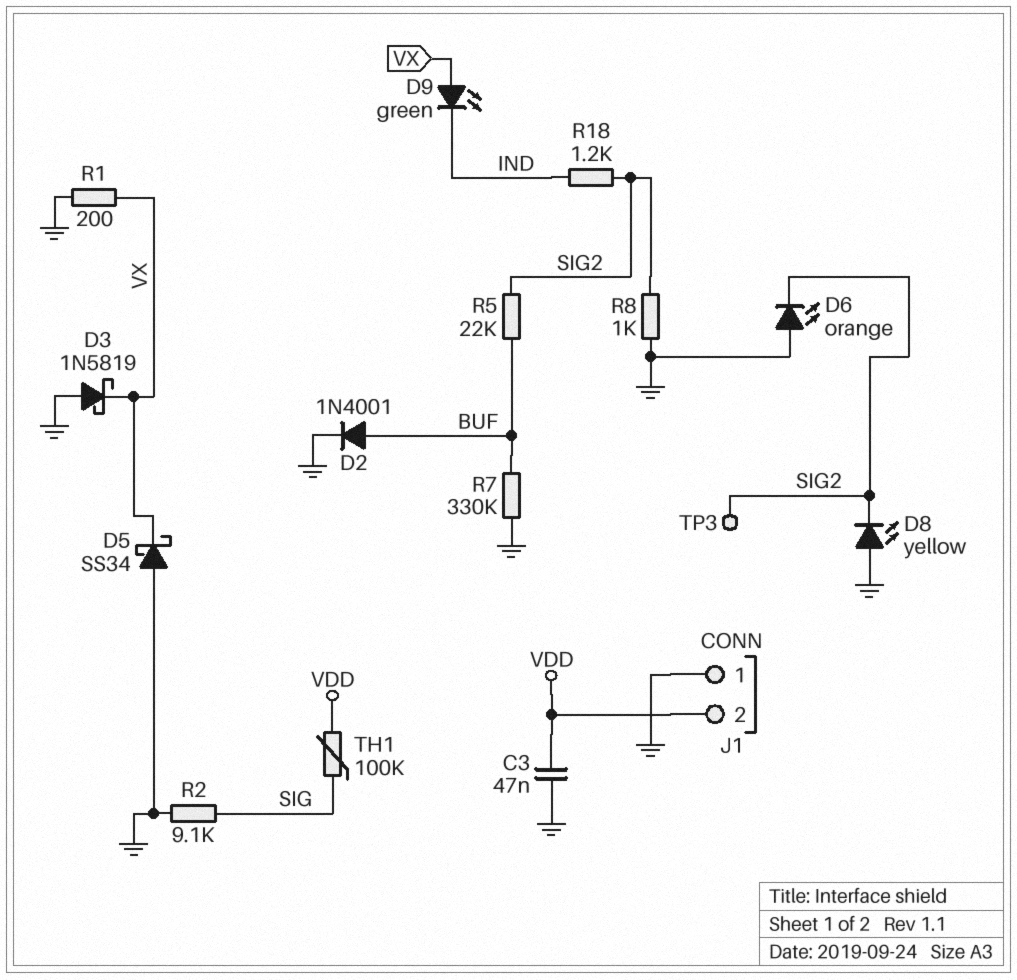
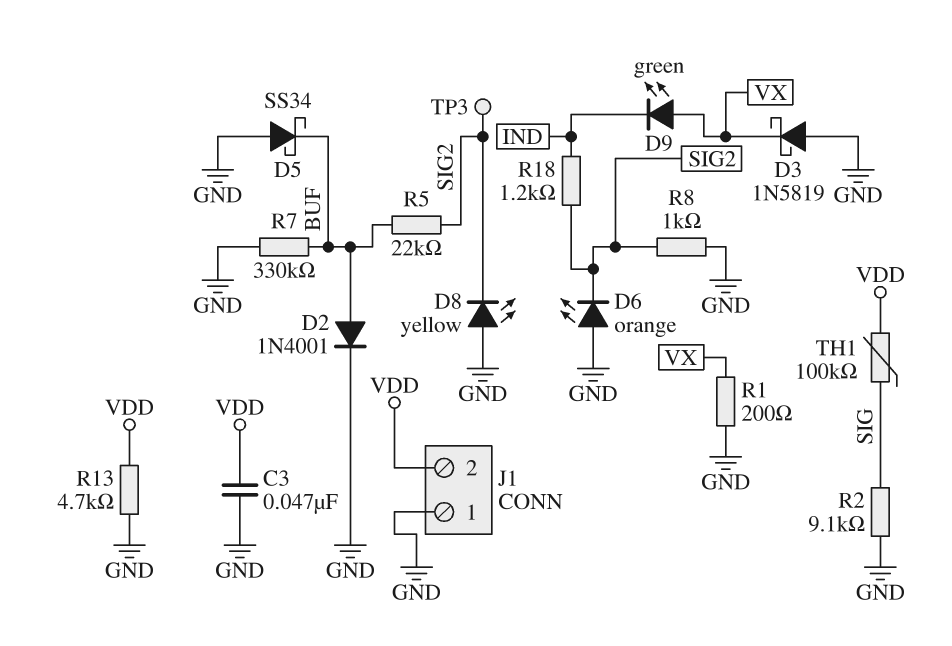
D5: schottky SS34 (A GND, K VX) -> schottky SS34 (A GND, K BUF)
R13: none -> 4.7k (GND, VDD)

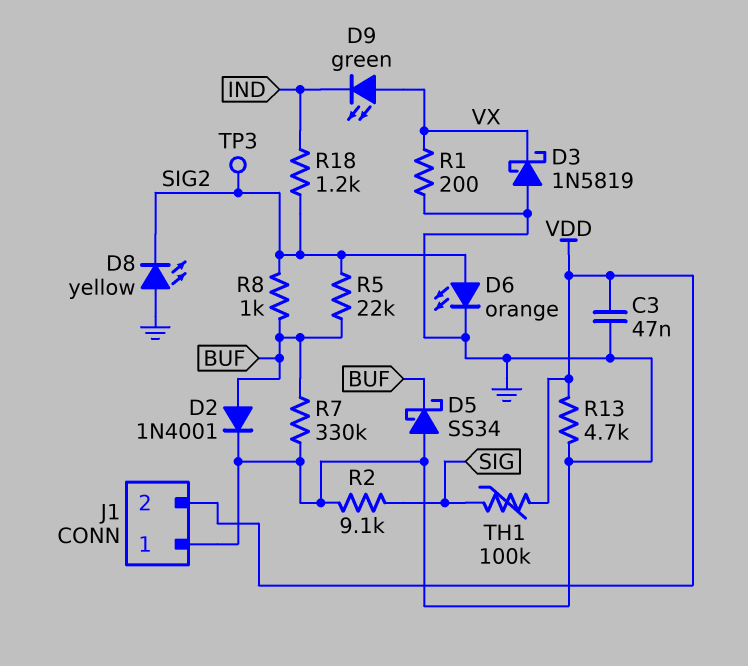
D6: LED orange (A GND, K SIG2) -> LED orange (A SIG2, K GND)
R8: 1k (GND, SIG2) -> 1k (BUF, SIG2)

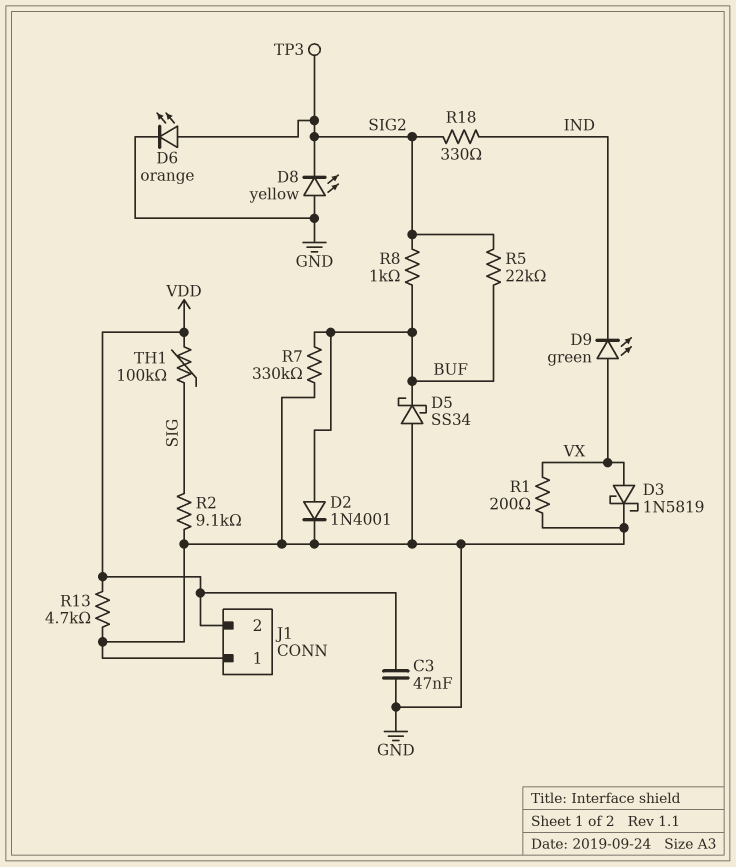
D3: schottky 1N5819 (A GND, K VX) -> schottky 1N5819 (A VX, K GND)
R18: 1.2k (IND, SIG2) -> 330 (IND, SIG2)

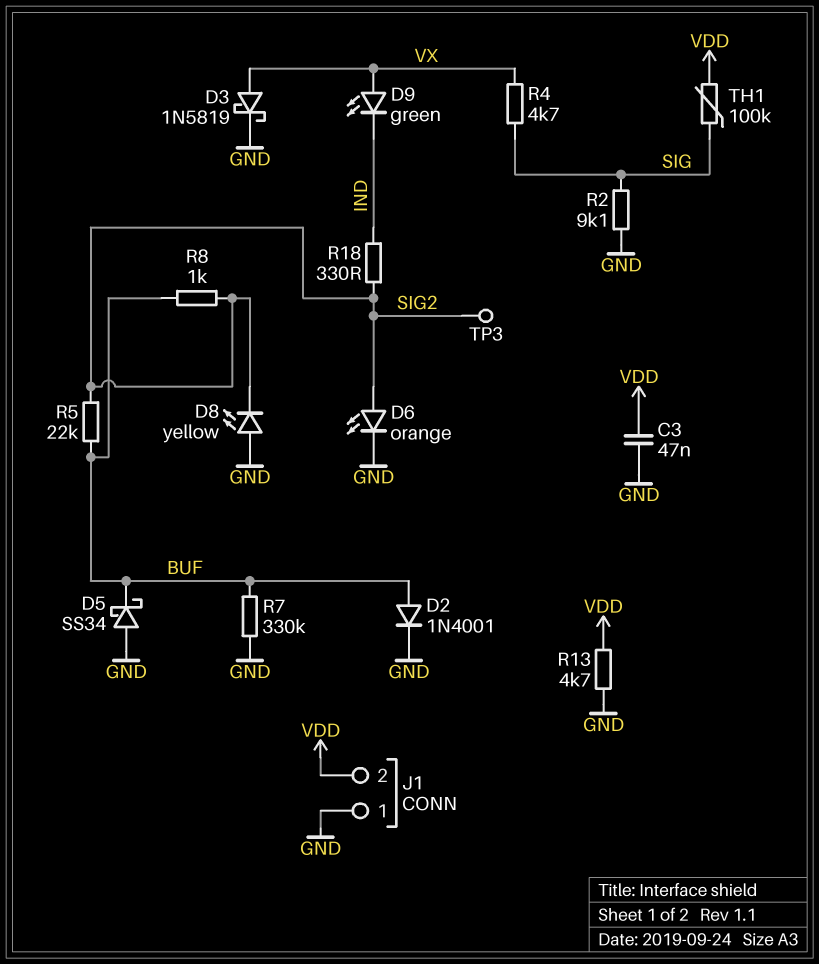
R1: 200 (GND, VX) -> none
R4: none -> 4.7k (SIG, VX)

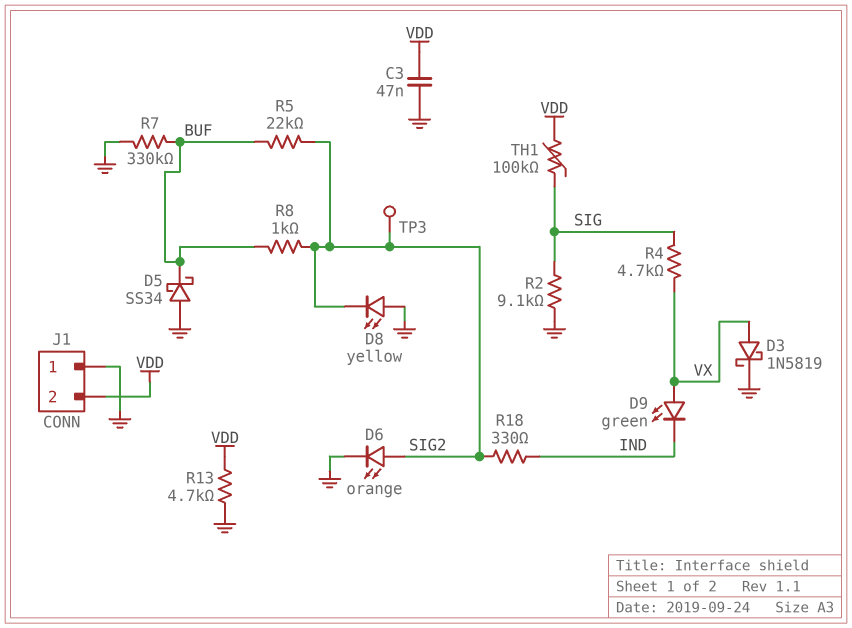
D2: diode 1N4001 (A BUF, K GND) -> none

